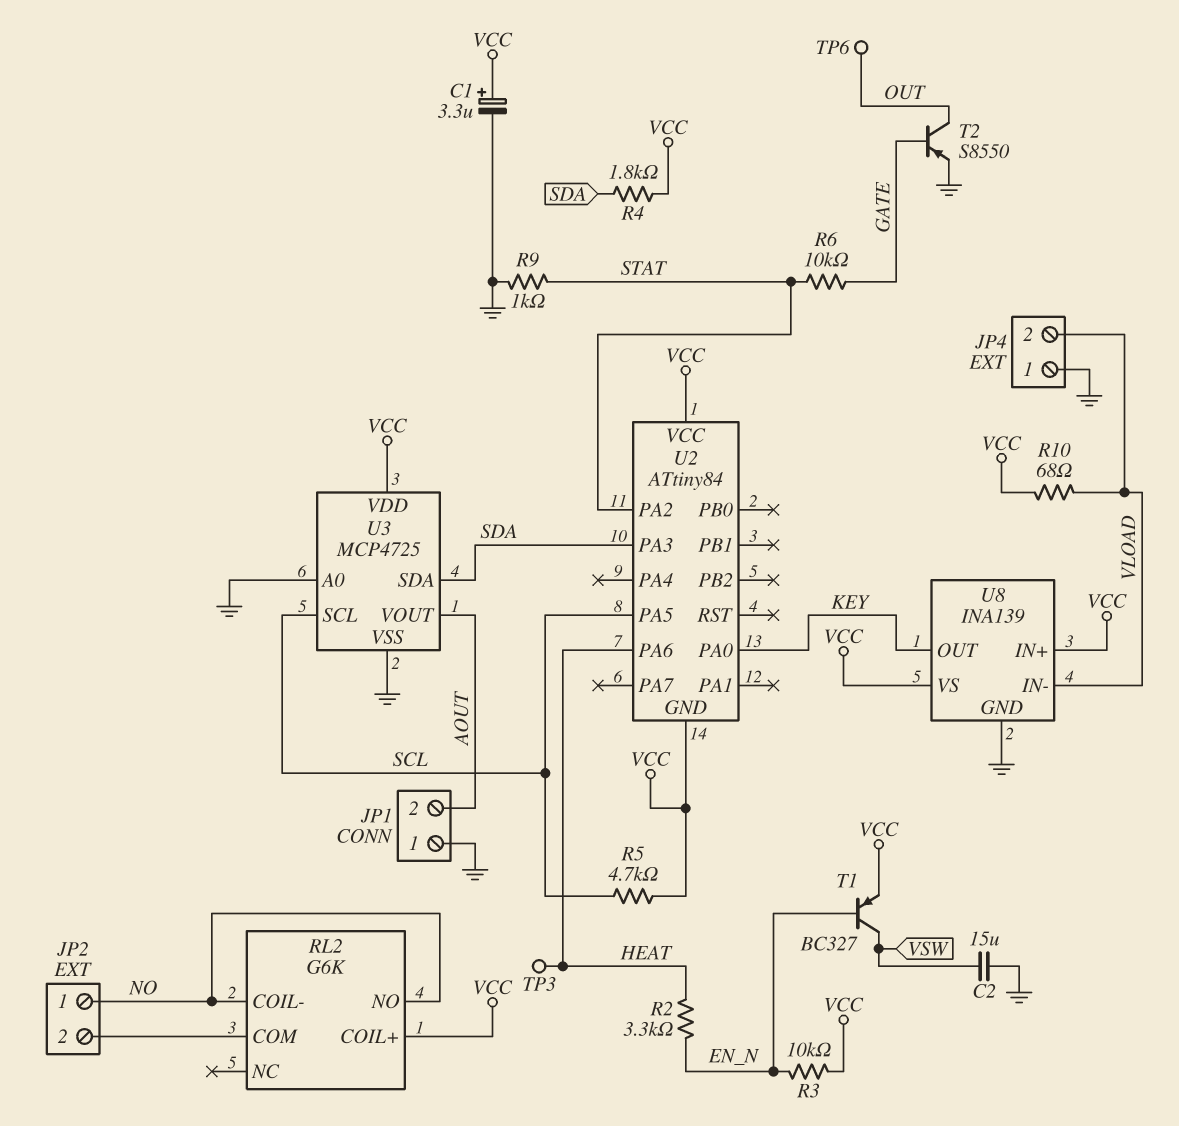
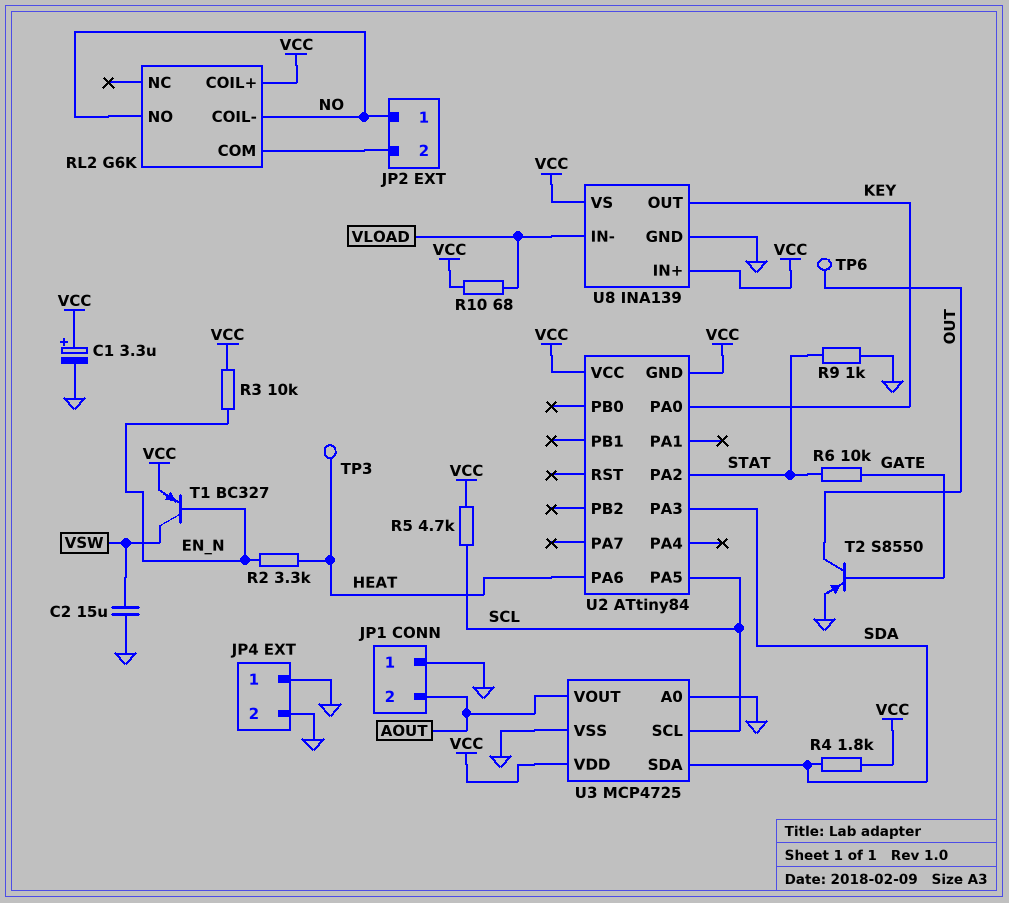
JP4 pin 2: VLOAD -> GND

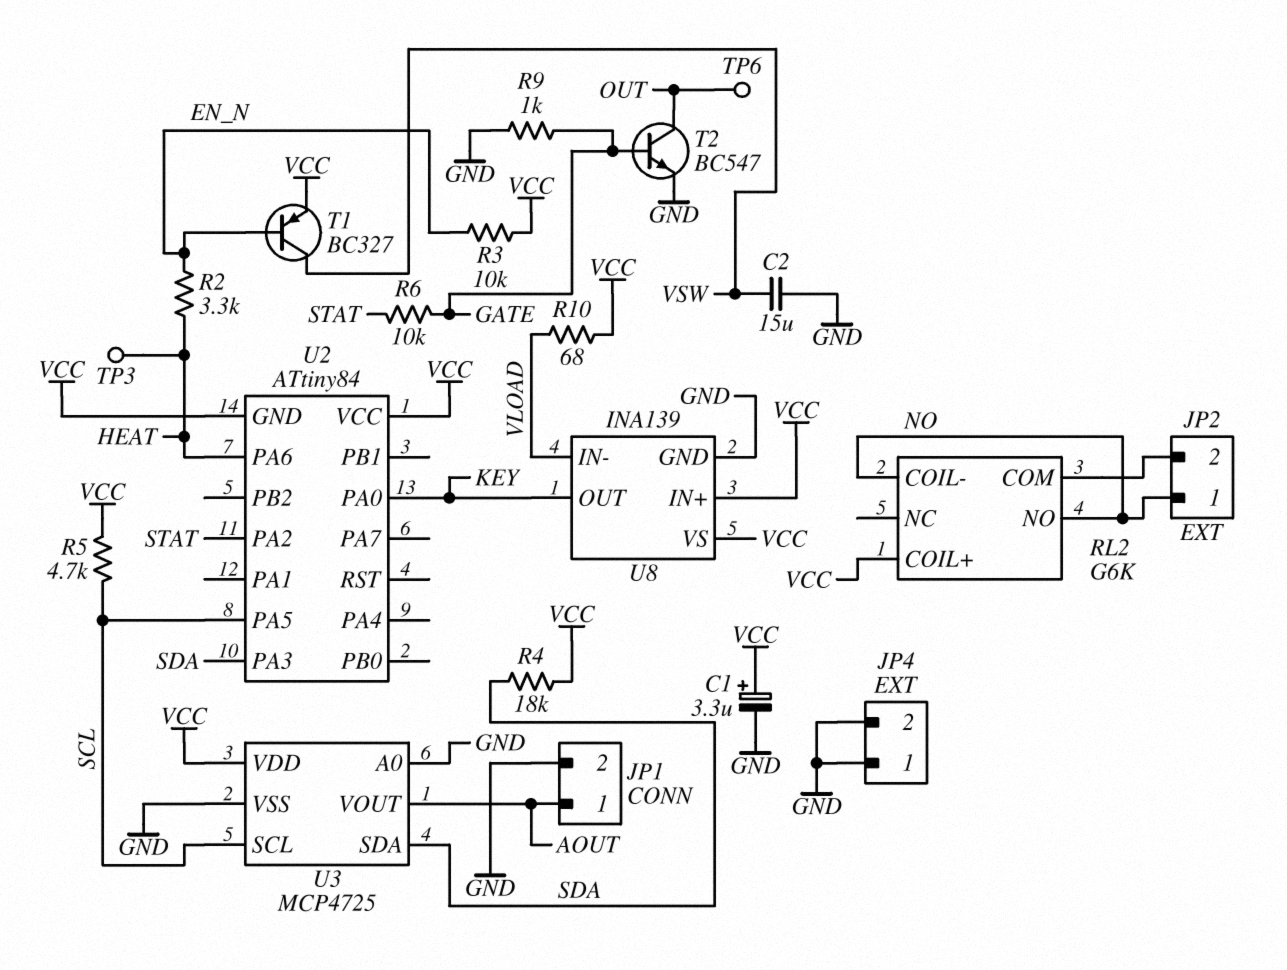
JP1 pin 1: GND -> AOUT
JP1 pin 2: AOUT -> GND
R4: 1.8k (SDA, VCC) -> 18k (SDA, VCC)
R9: 1k (GND, STAT) -> 1k (GATE, GND)
T2: PNP S8550 (B GATE, C OUT, E GND) -> NPN BC547 (B GATE, C OUT, E GND)

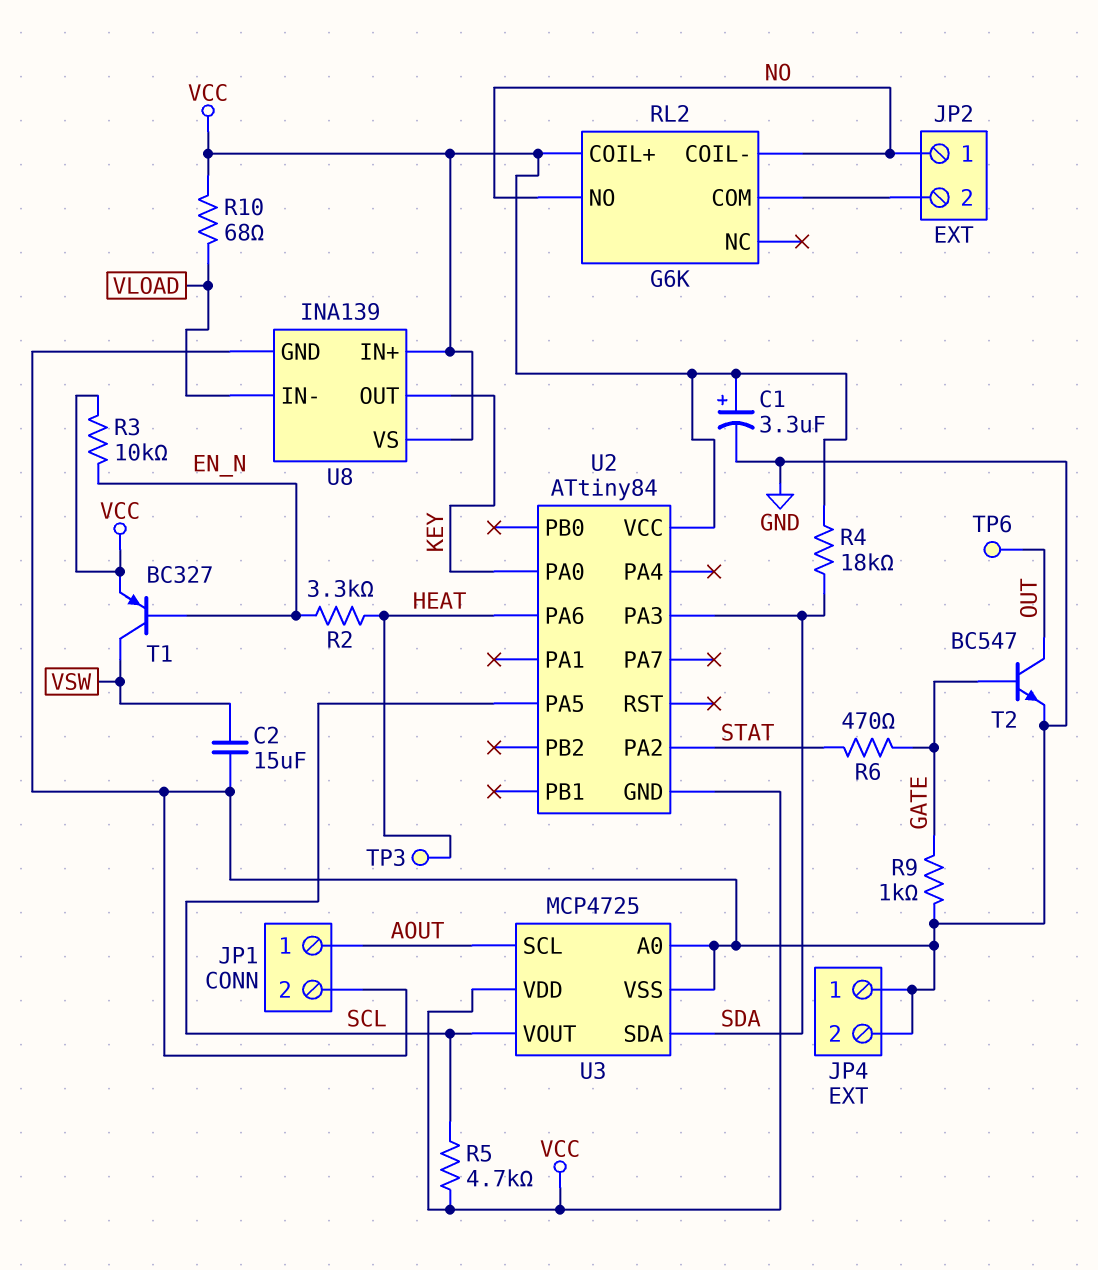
R6: 10k (GATE, STAT) -> 470 (GATE, STAT)
U3 pin SCL: SCL -> AOUT
U3 pin VOUT: AOUT -> SCL

